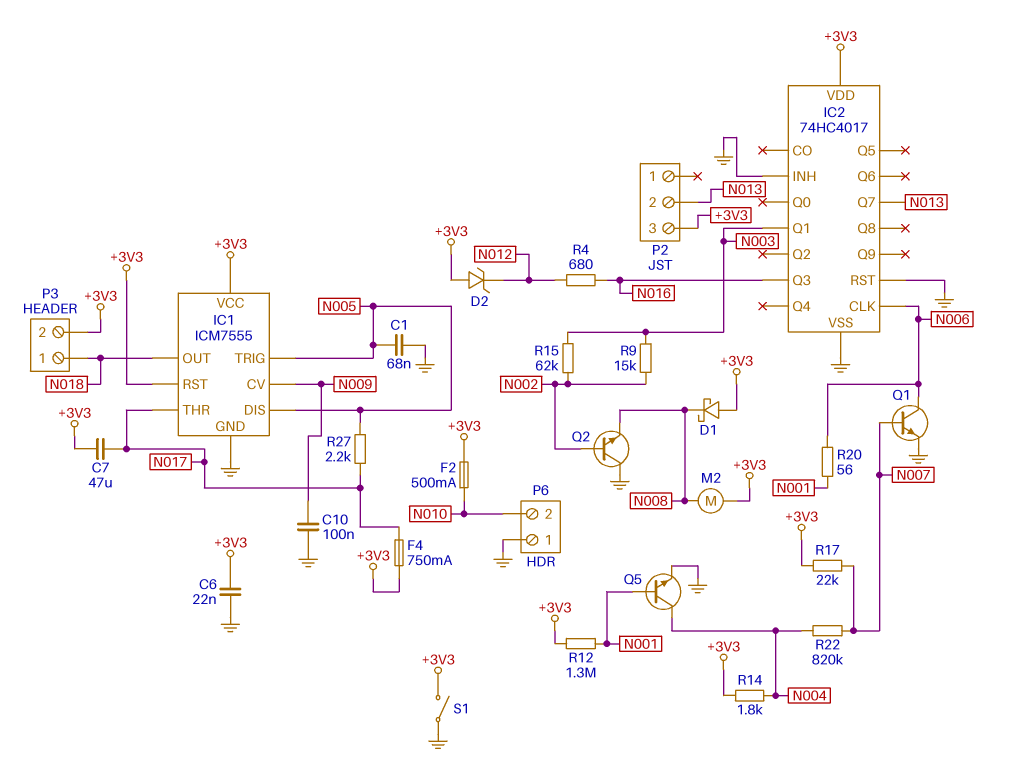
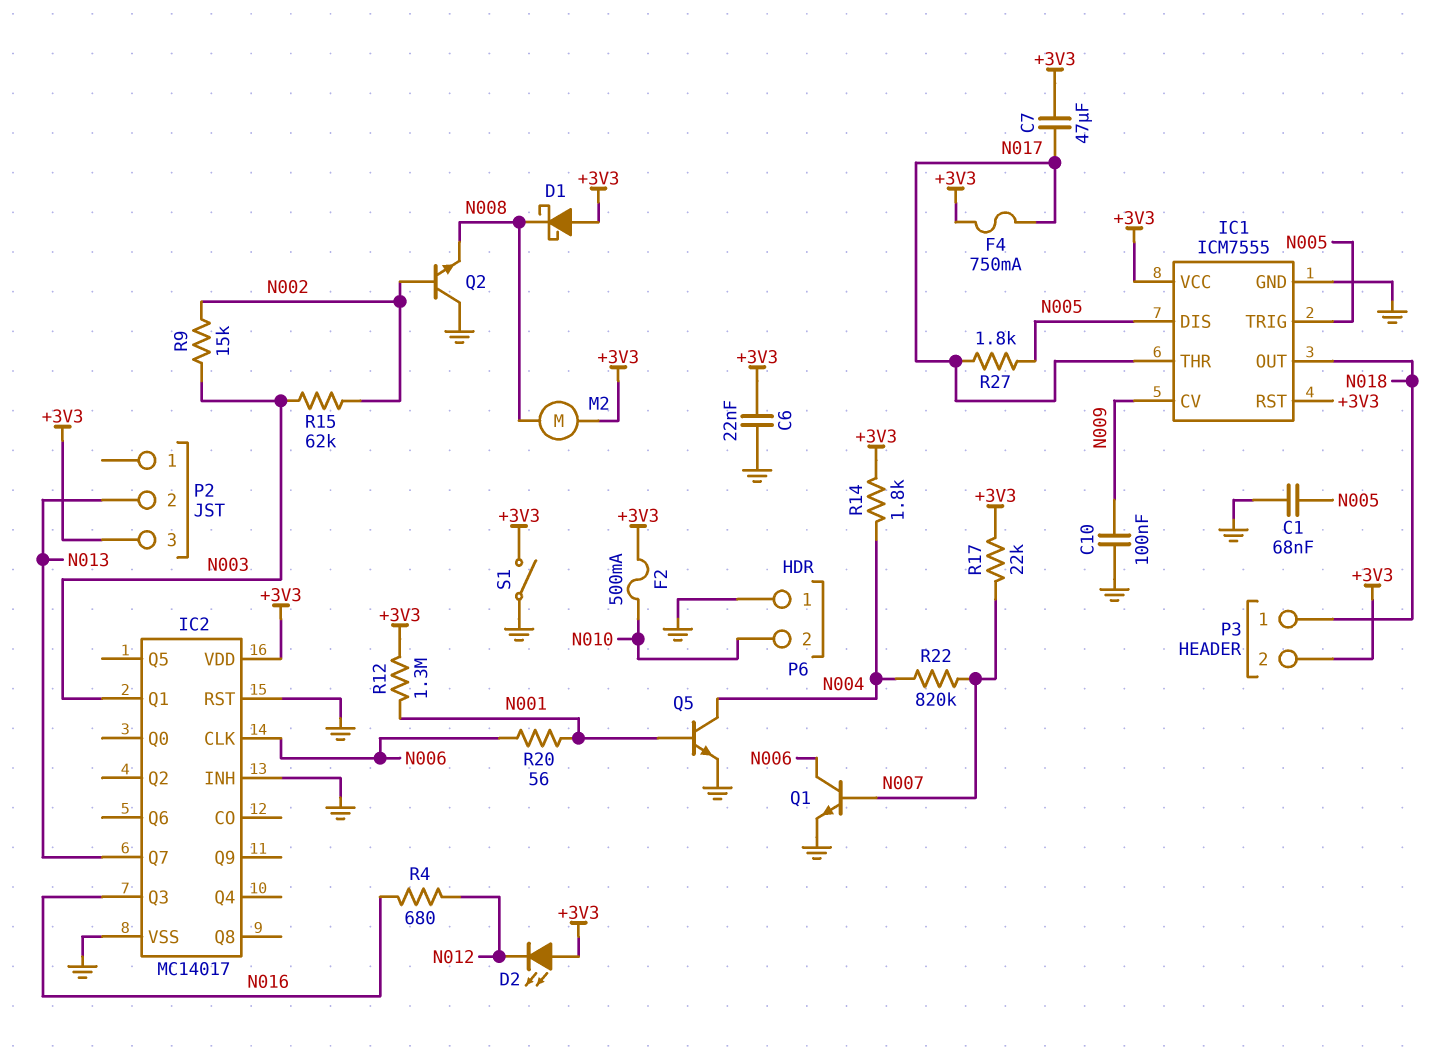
D2: zener (A +3V3, K N012) -> LED (A +3V3, K N012)
IC2: 74HC4017 -> MC14017
R27: 2.2k (N005, N017) -> 1.8k (N005, N017)

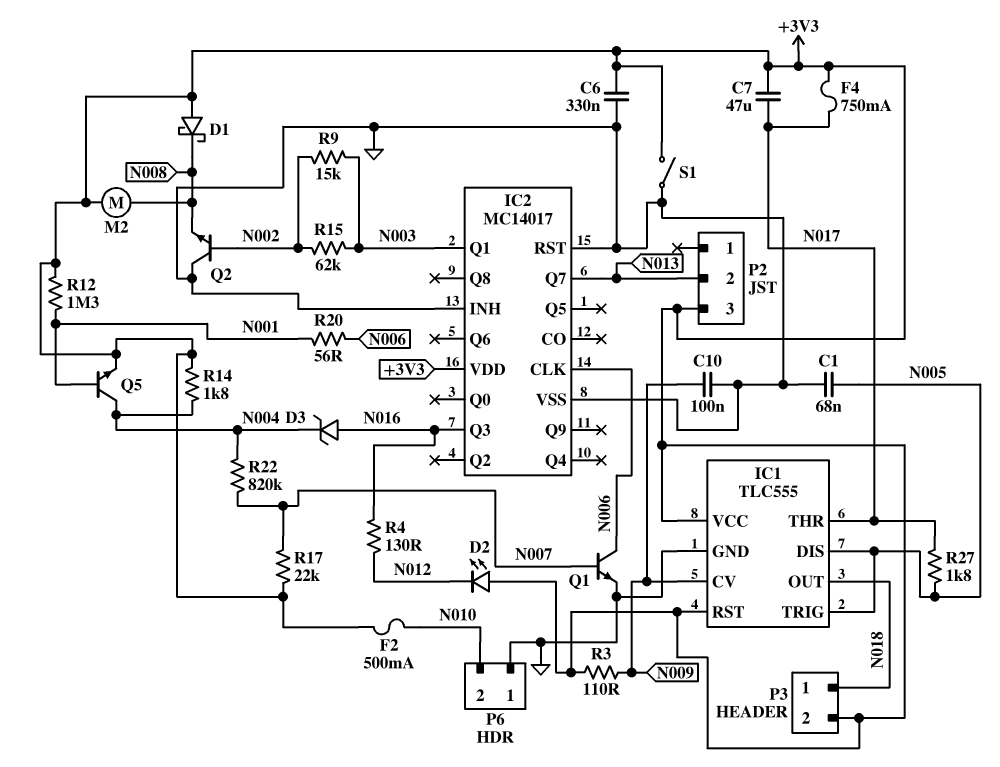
C6: 22nF (+3V3, GND) -> 330nF (+3V3, GND)
D3: none -> zener (A N016, K N004)
IC1: ICM7555 -> TLC555
Q5: NPN (B N001, C N004, E GND) -> NPN (B N001, C N004, E +3V3)
R3: none -> 110 (+3V3, N009)
R4: 680 (N012, N016) -> 130 (N012, N016)

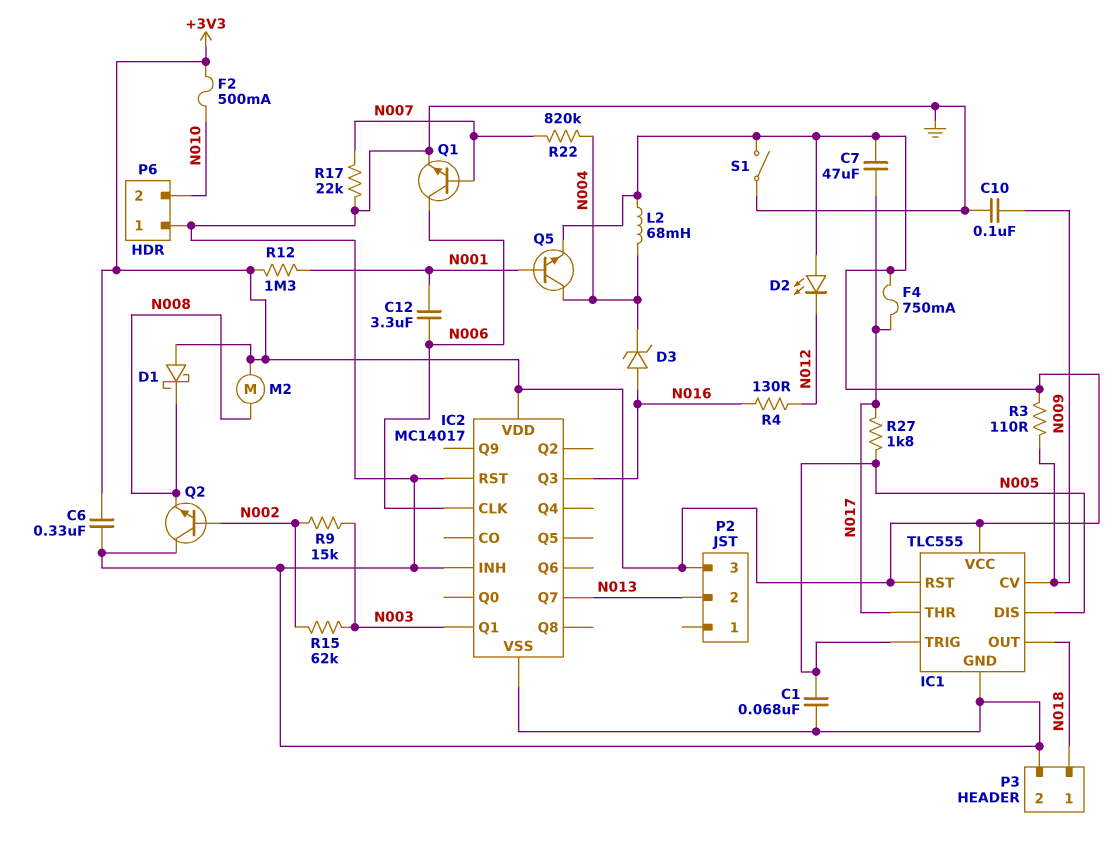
C12: none -> 3.3uF (N001, N006)
L2: none -> 68mH (+3V3, N004)
P3 pin 2: +3V3 -> GND
R14: 1.8k (+3V3, N004) -> none
R17: 22k (+3V3, N007) -> 22k (GND, N007)
R20: 56 (N001, N006) -> none

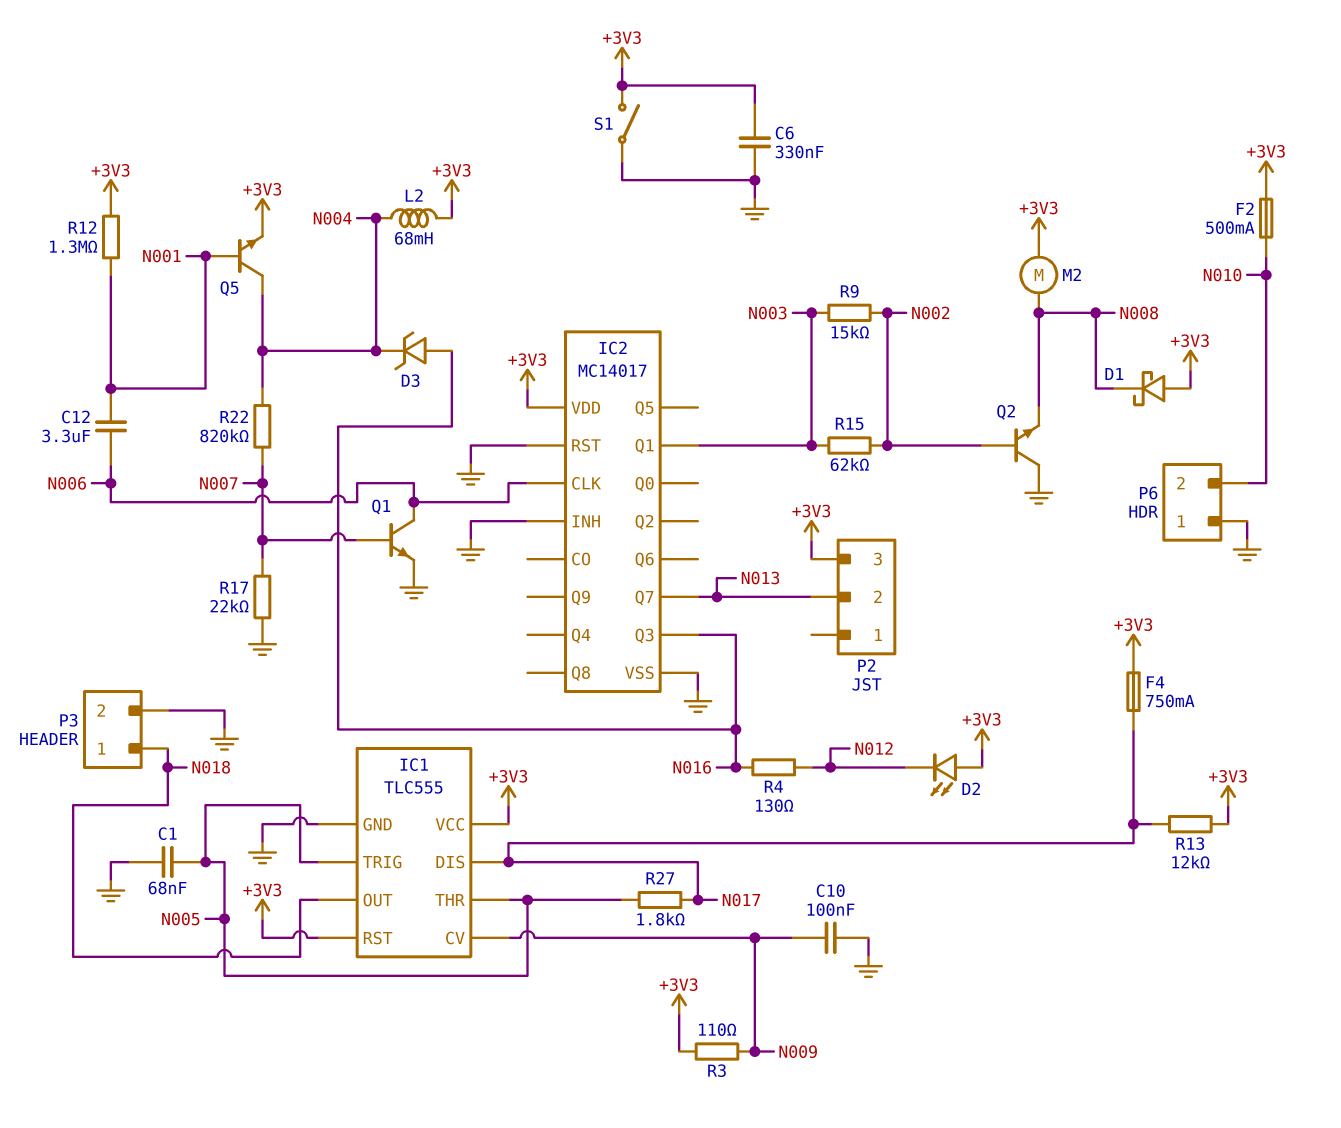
C7: 47uF (+3V3, N017) -> none
IC1 pin DIS: N005 -> N017
IC1 pin THR: N017 -> N005
R13: none -> 12k (+3V3, N017)

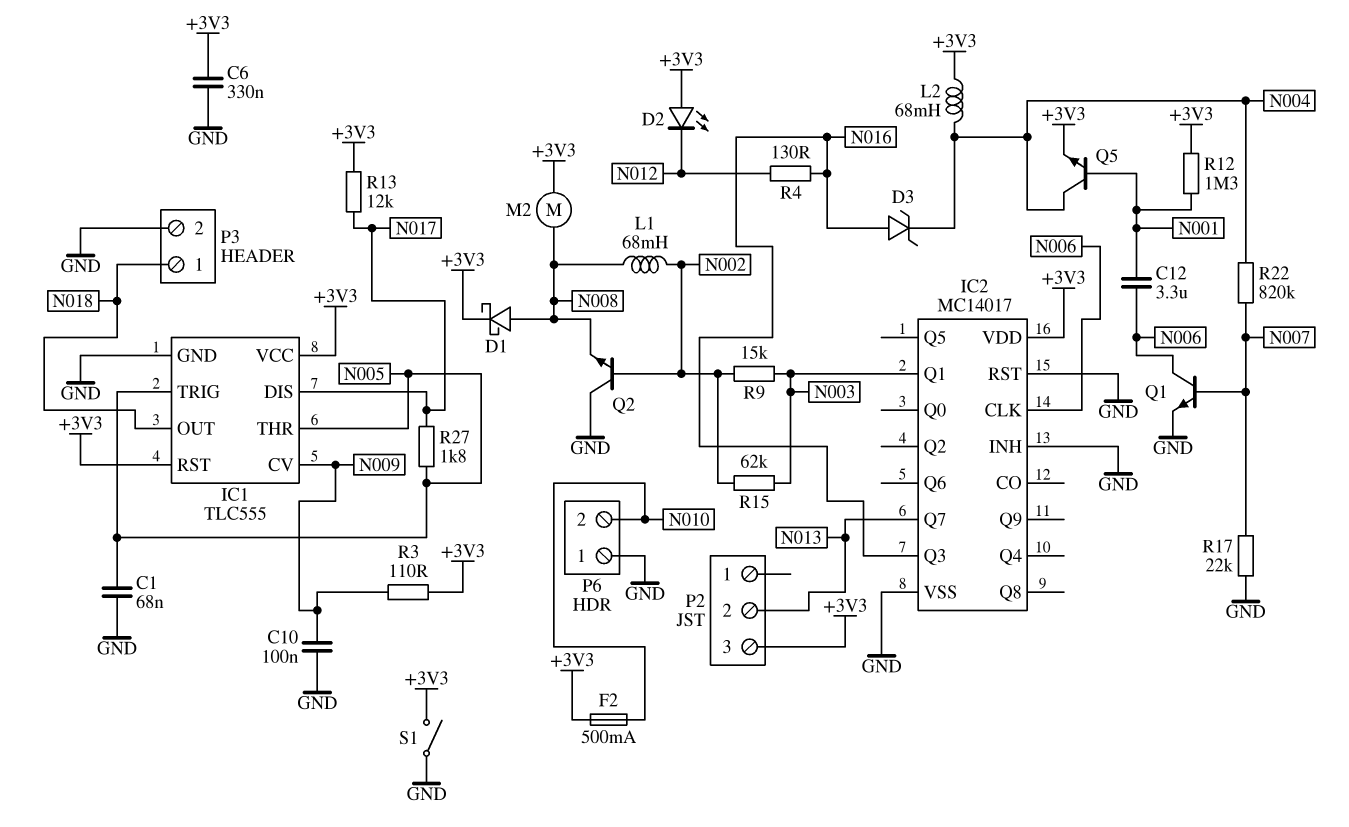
D1: schottky (A +3V3, K N008) -> schottky (A N008, K +3V3)
F4: 750mA (+3V3, N017) -> none
L1: none -> 68mH (N002, N008)

